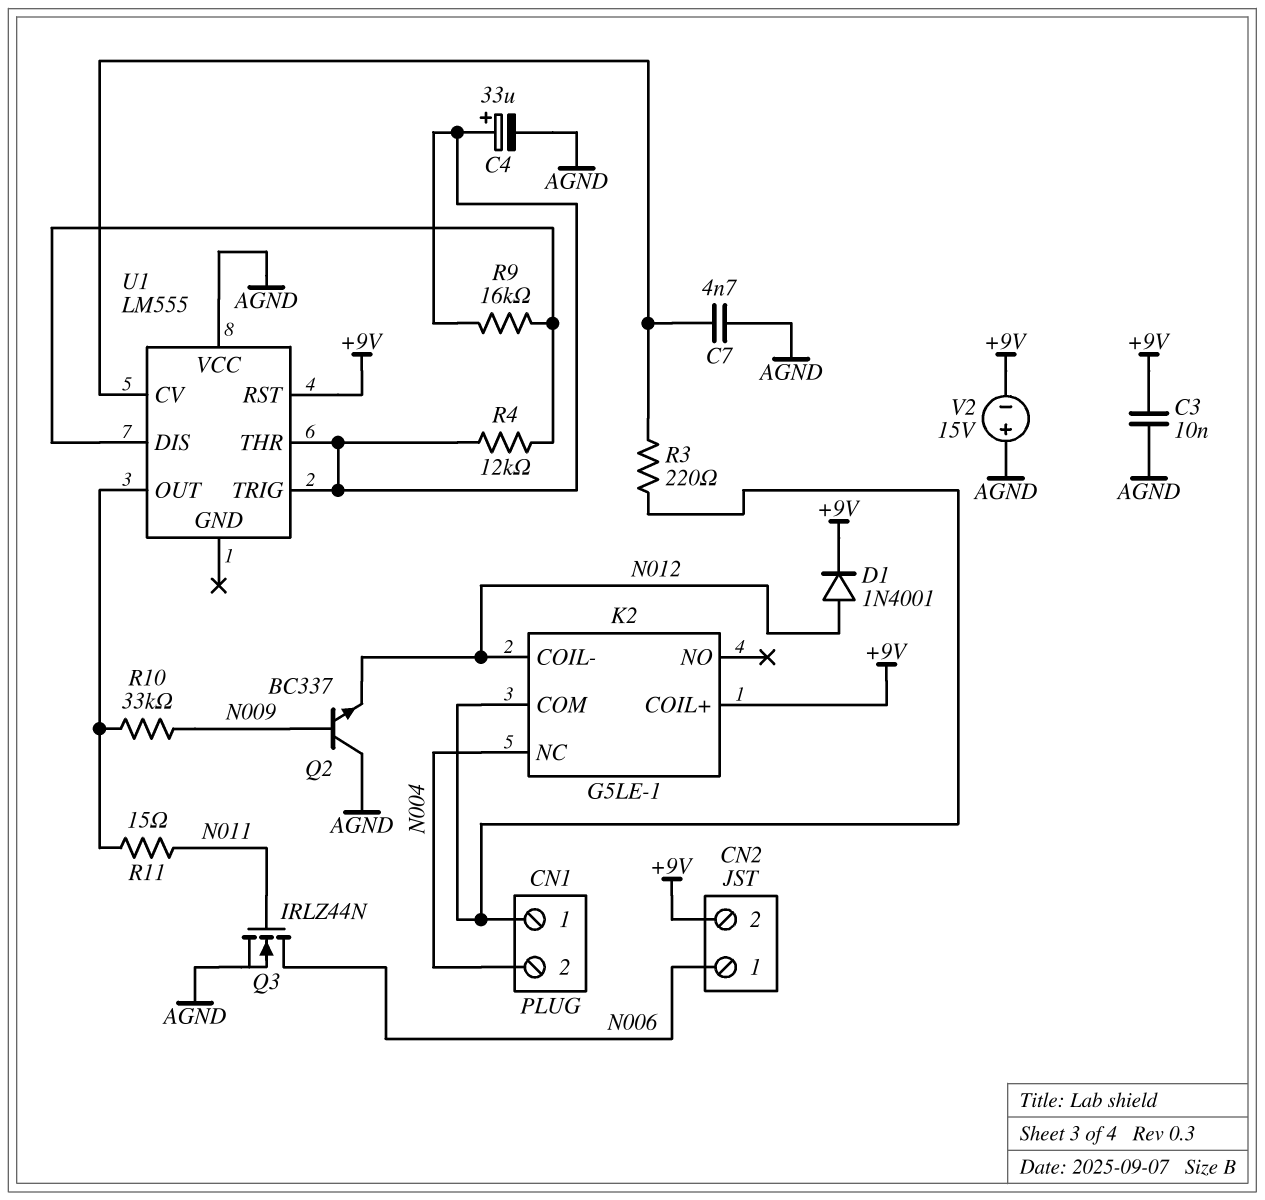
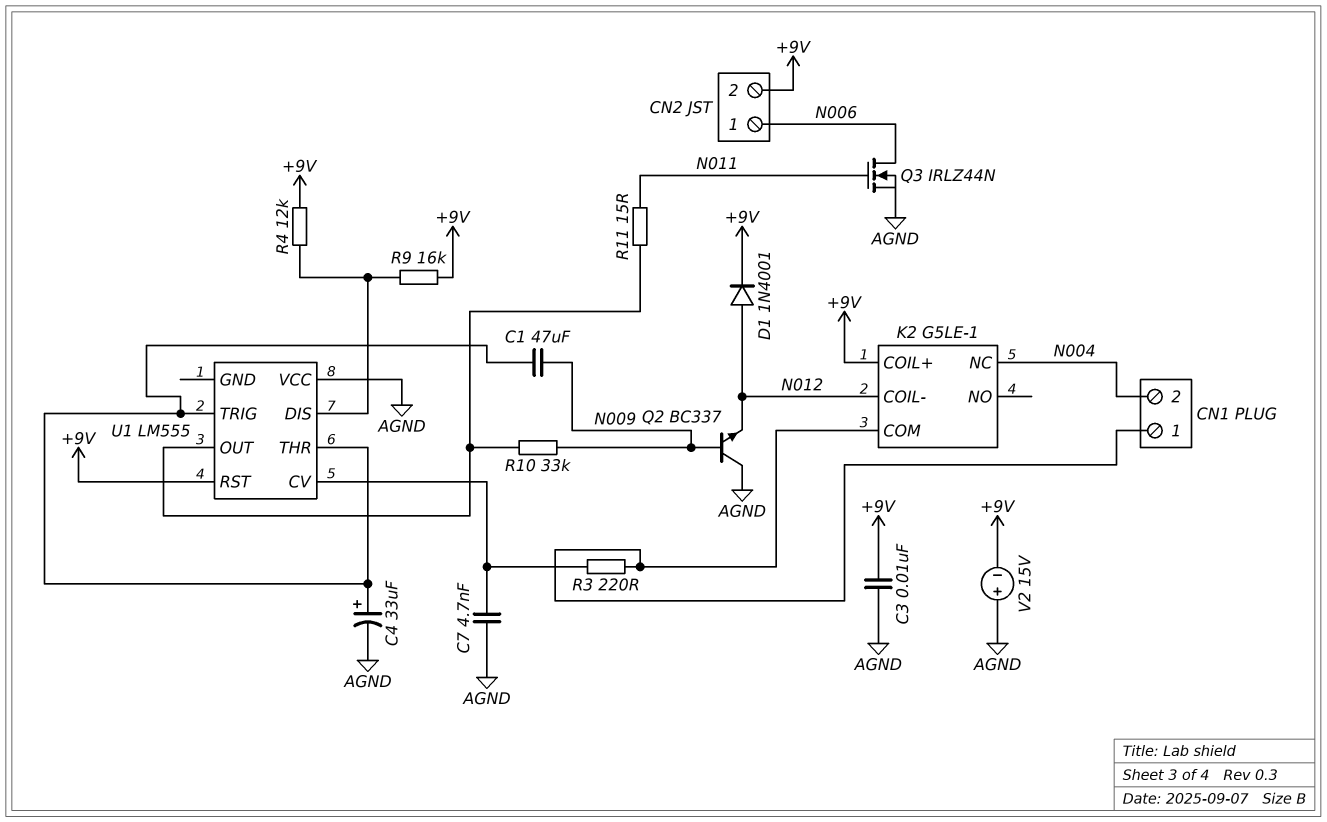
C1: none -> 47uF (N009, U1/THR)
R4: 12k (U1/DIS, U1/THR) -> 12k (+9V, U1/DIS)
R9: 16k (U1/DIS, U1/THR) -> 16k (+9V, U1/DIS)

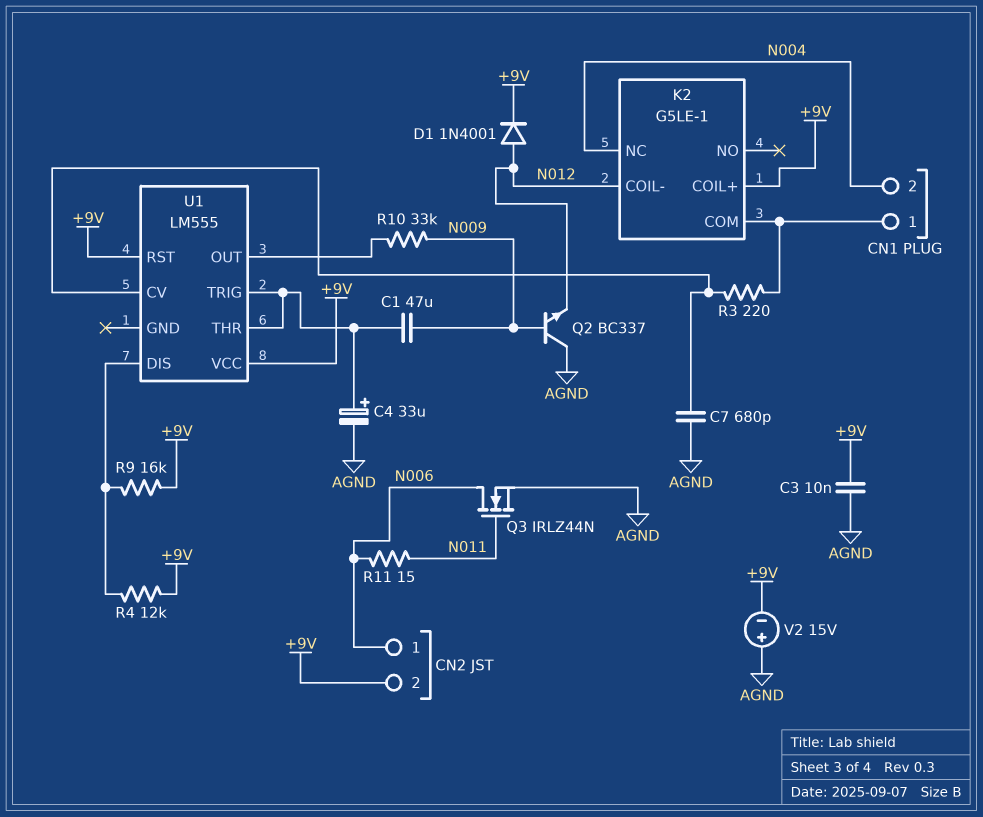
C7: 4.7nF (AGND, U1/CV) -> 680pF (AGND, U1/CV)
R11: 15 (N011, U1/OUT) -> 15 (N006, N011)
U1 pin VCC: AGND -> +9V

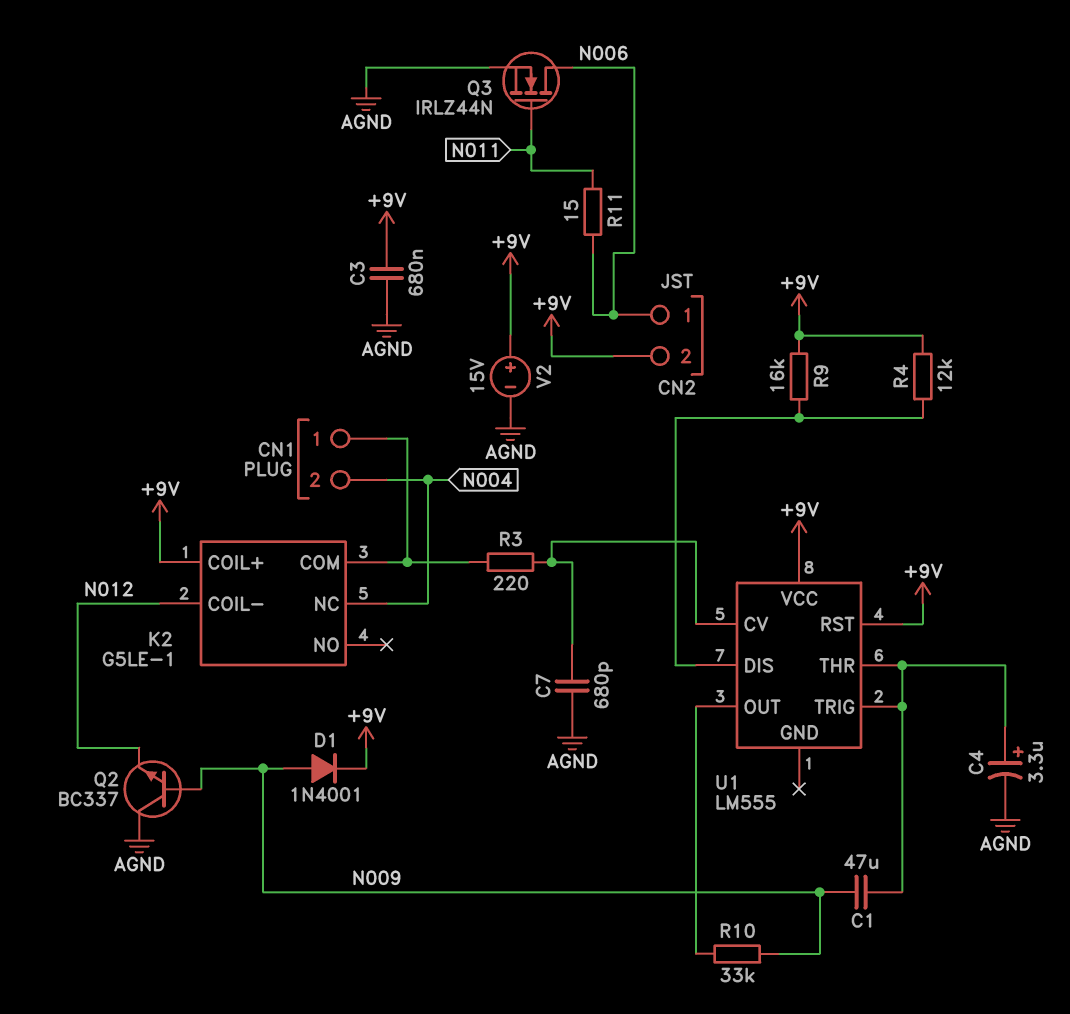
C3: 10nF (+9V, AGND) -> 680nF (+9V, AGND)
C4: 33uF (plus U1/THR, minus AGND) -> 3.3uF (plus U1/THR, minus AGND)
D1: diode 1N4001 (A N012, K +9V) -> diode 1N4001 (A N009, K +9V)
V2: 15V (plus AGND, minus +9V) -> 15V (plus +9V, minus AGND)

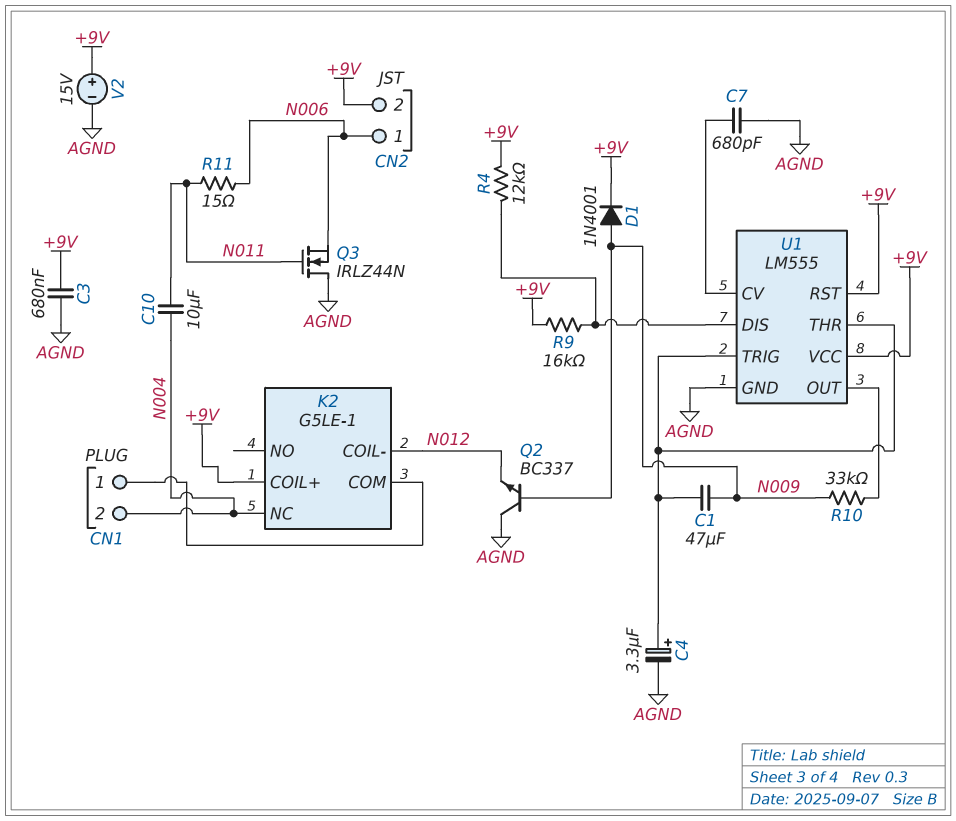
C10: none -> 10uF (N004, N011)
Q3: NMOS IRLZ44N (G N011, D N006, S AGND) -> NMOS IRLZ44N (G N011, D AGND, S N006)
R3: 220 (CN1/1, U1/CV) -> none
U1 pin GND: none -> AGND

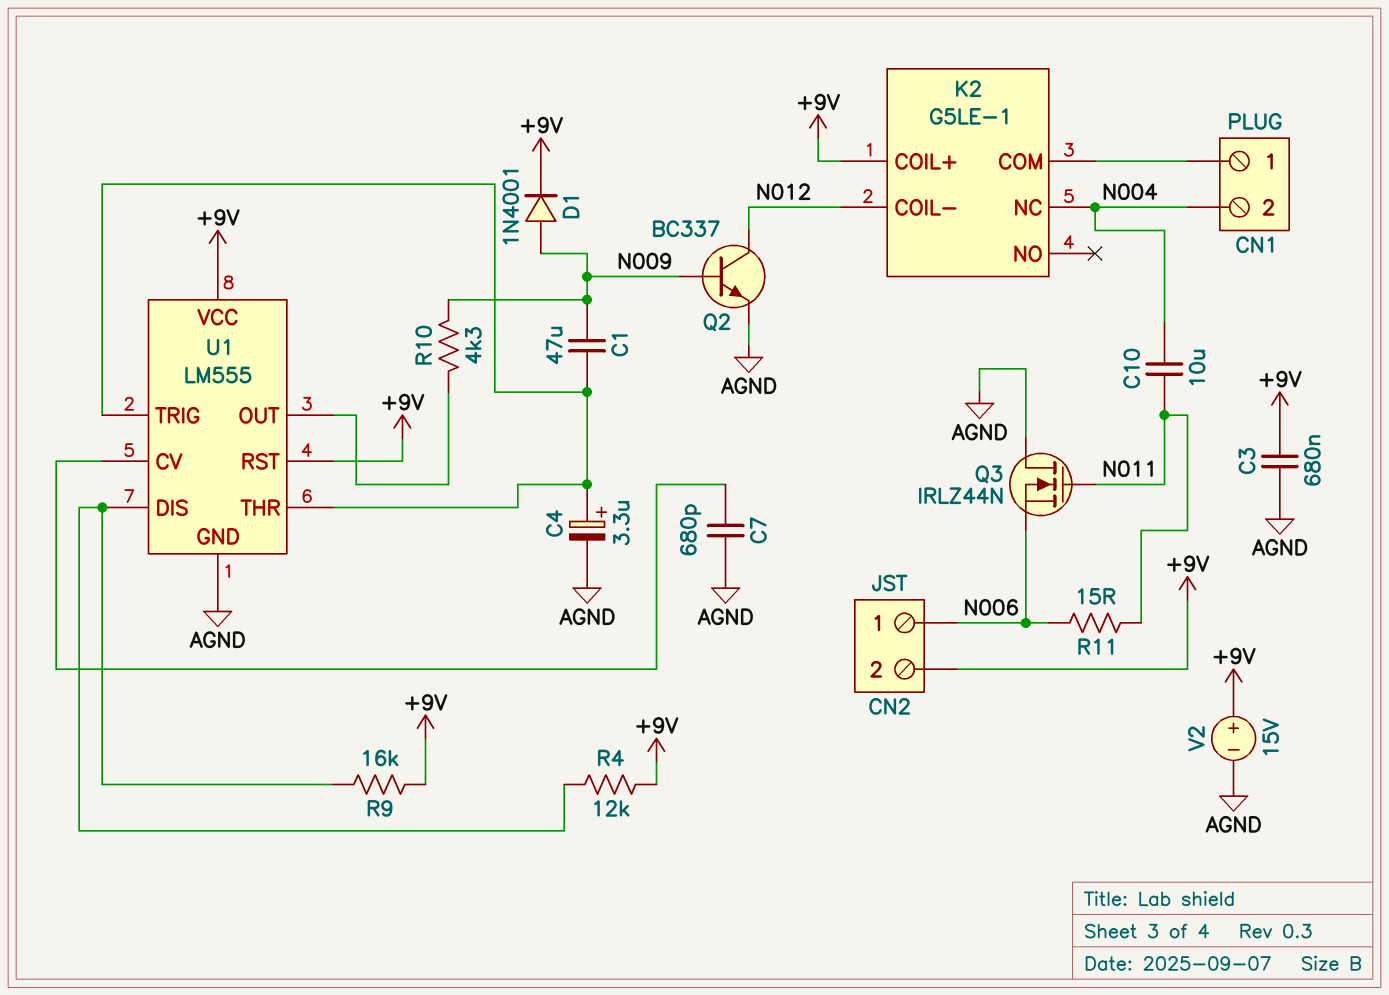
Q2: NPN BC337 (B N009, C AGND, E N012) -> NPN BC337 (B N009, C N012, E AGND)
R10: 33k (N009, U1/OUT) -> 4.3k (N009, U1/OUT)

